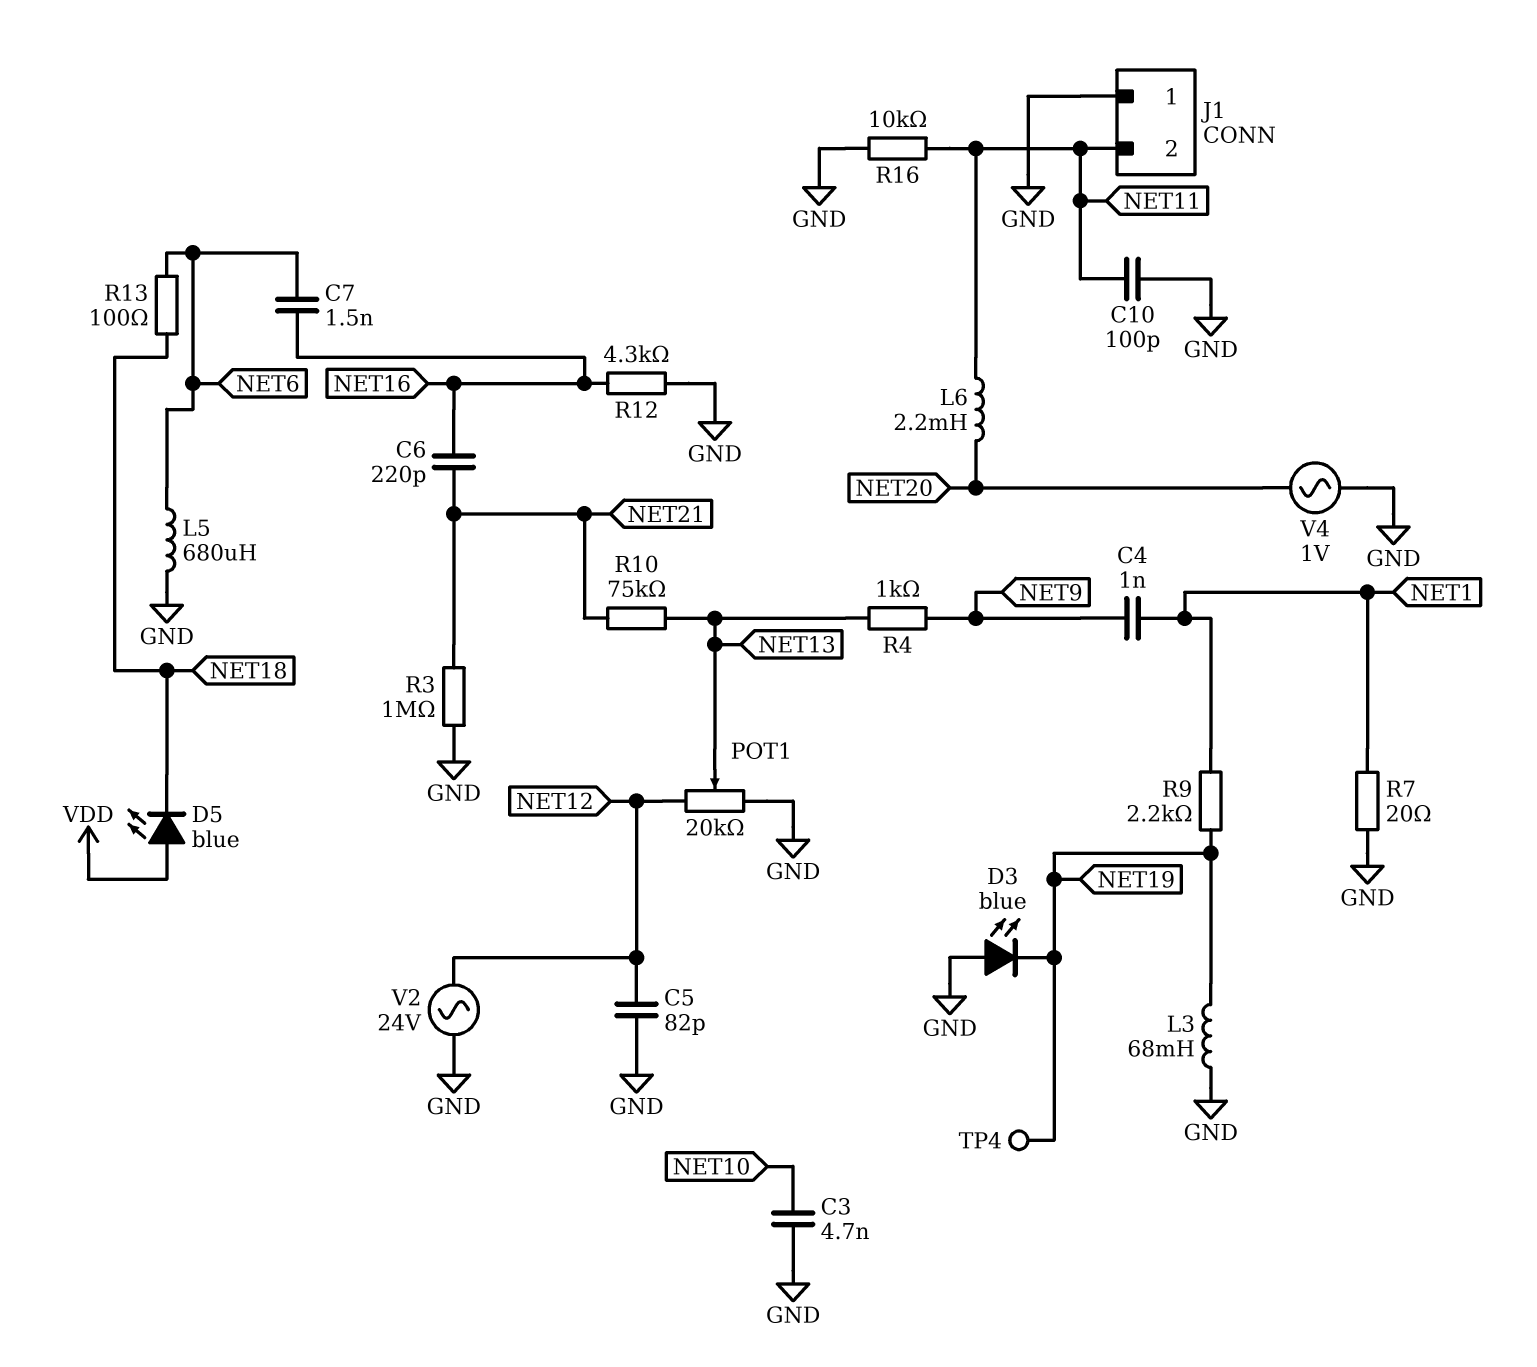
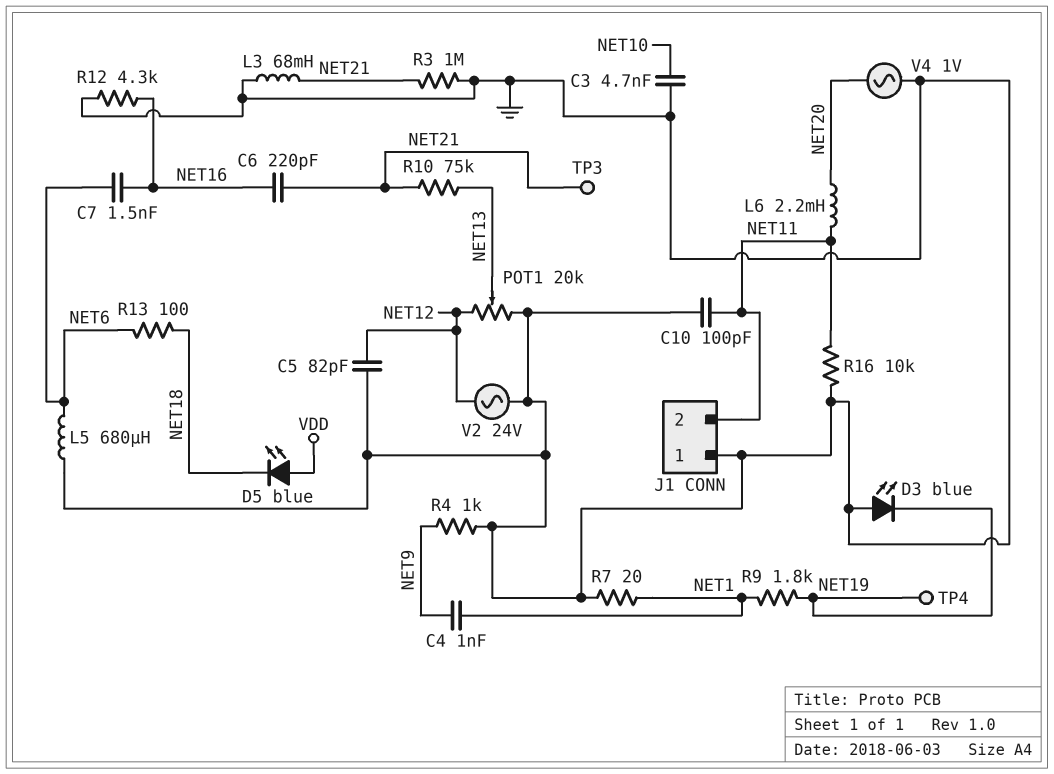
L3: 68mH (GND, NET19) -> 68mH (GND, NET21)
R4: 1k (NET9, NET13) -> 1k (GND, NET9)
R9: 2.2k (NET1, NET19) -> 1.8k (NET1, NET19)
TP3: none -> test point (NET21)

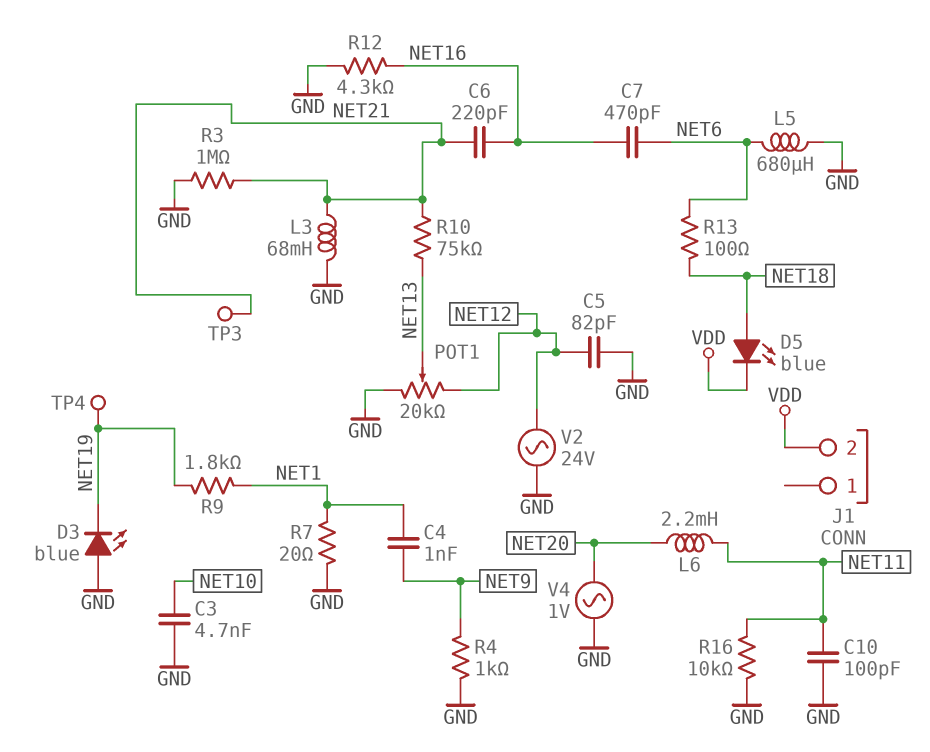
C7: 1.5nF (NET6, NET16) -> 470pF (NET6, NET16)
D5: LED blue (A VDD, K NET18) -> LED blue (A NET18, K VDD)
J1 pin 1: GND -> none
J1 pin 2: NET11 -> VDD

